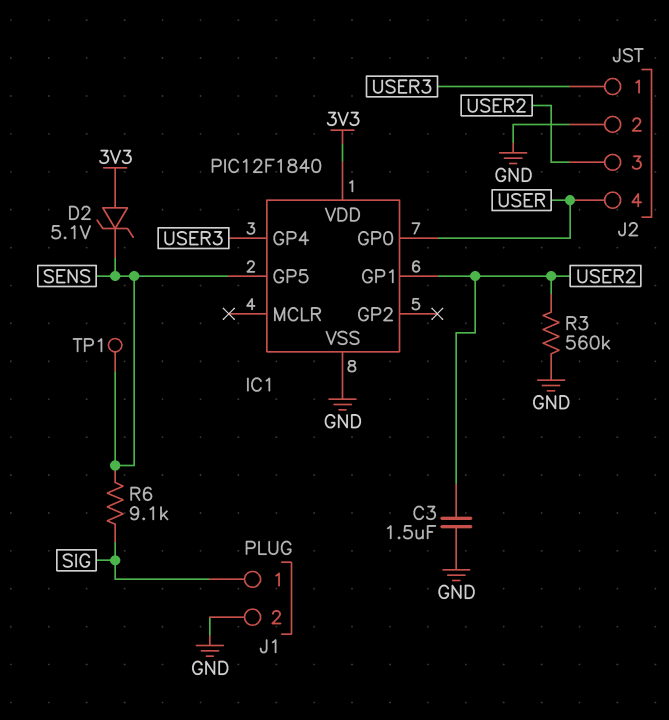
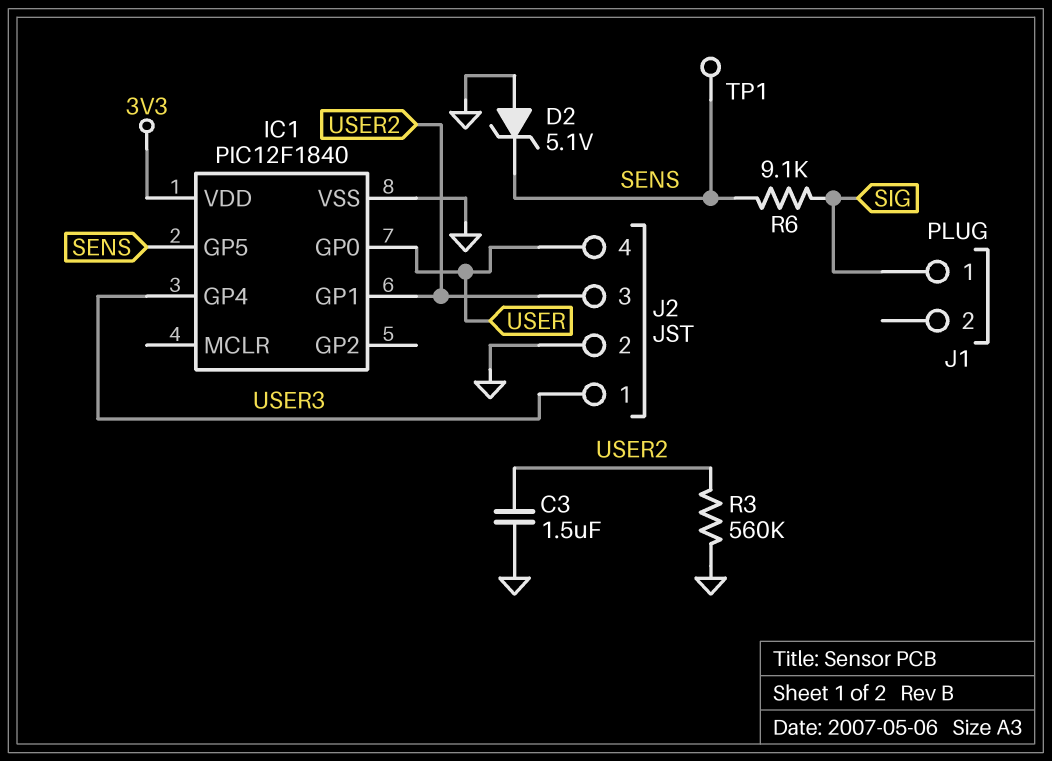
D2: zener 5.1V (A 3V3, K SENS) -> zener 5.1V (A GND, K SENS)
J1 pin 2: GND -> none

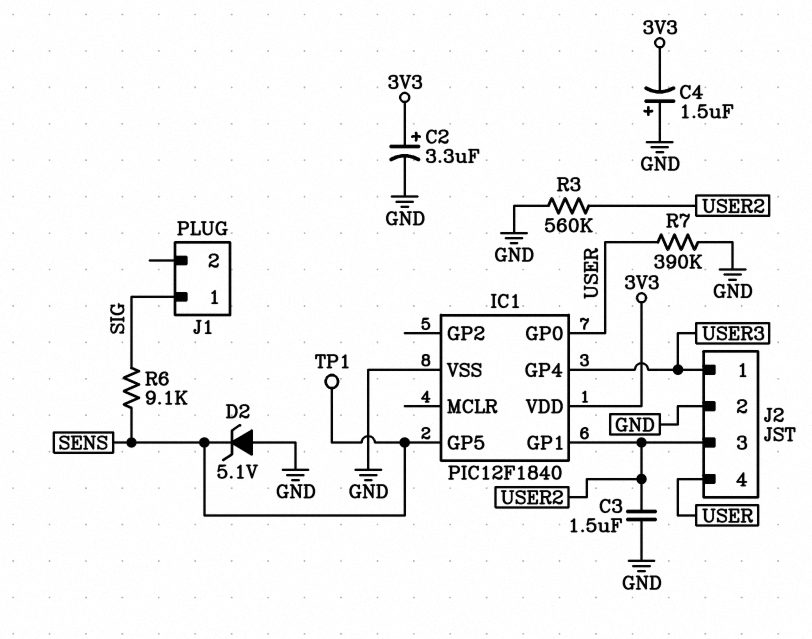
C2: none -> 3.3uF (plus 3V3, minus GND)
C4: none -> 1.5uF (plus GND, minus 3V3)
R7: none -> 390k (GND, USER)

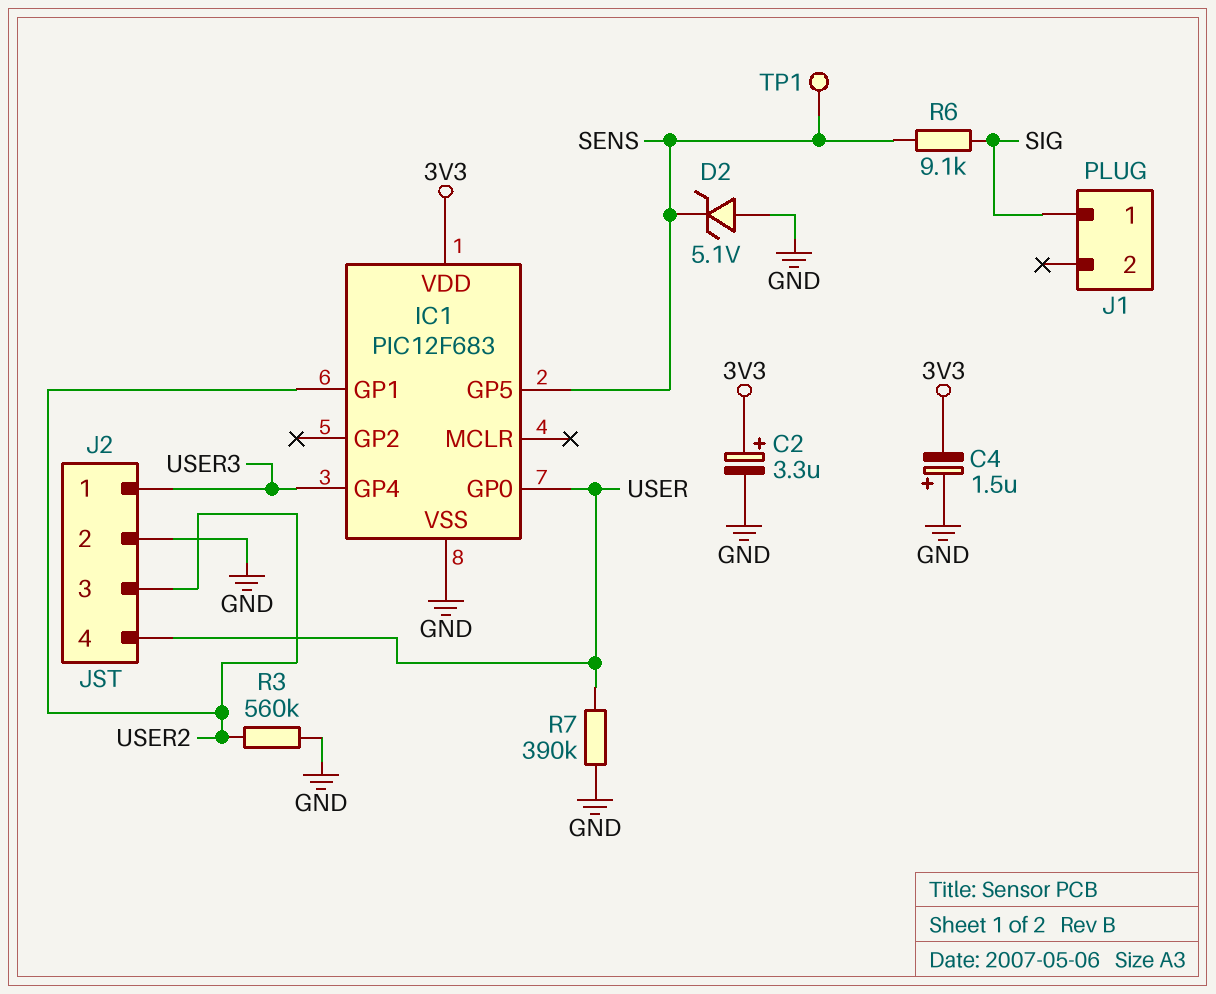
C3: 1.5uF (GND, USER2) -> none
IC1: PIC12F1840 -> PIC12F683

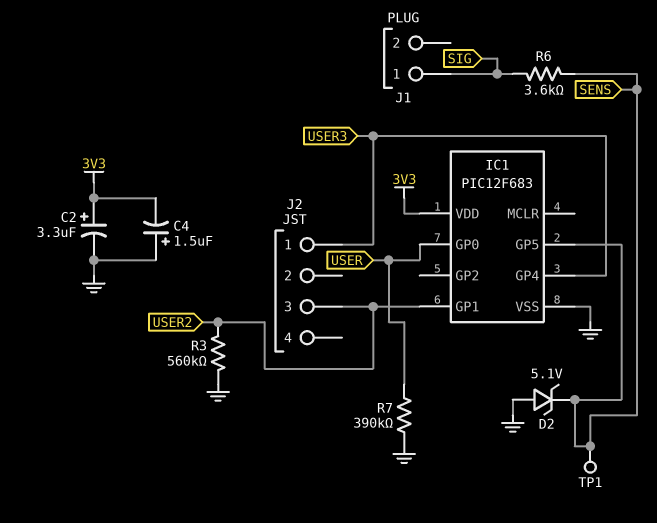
J2 pin 2: GND -> none
J2 pin 4: USER -> none
R6: 9.1k (SENS, SIG) -> 3.6k (SENS, SIG)

